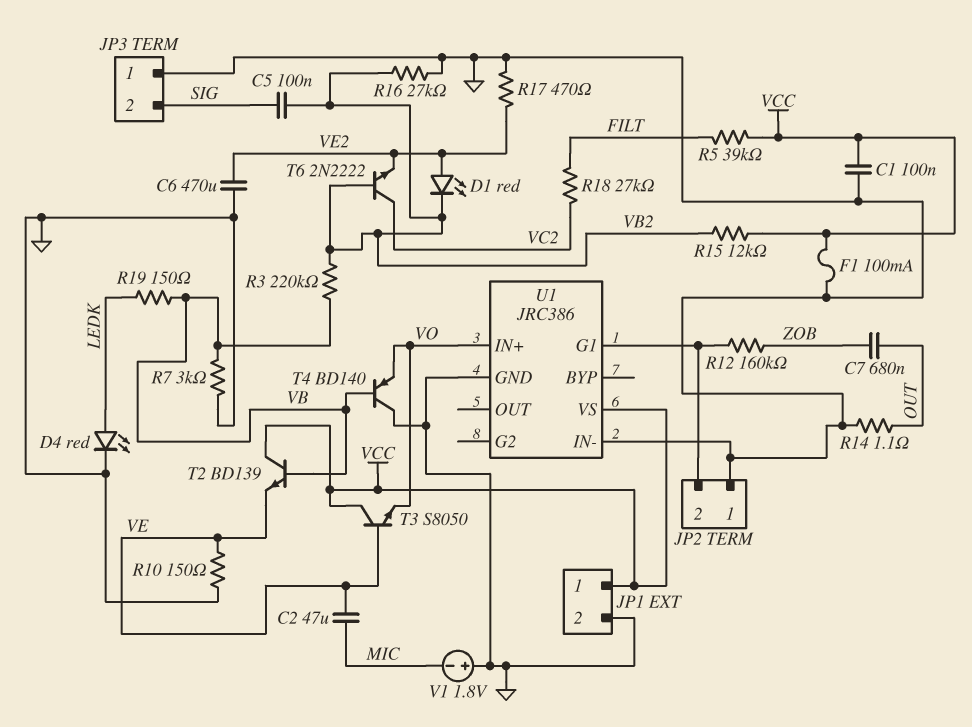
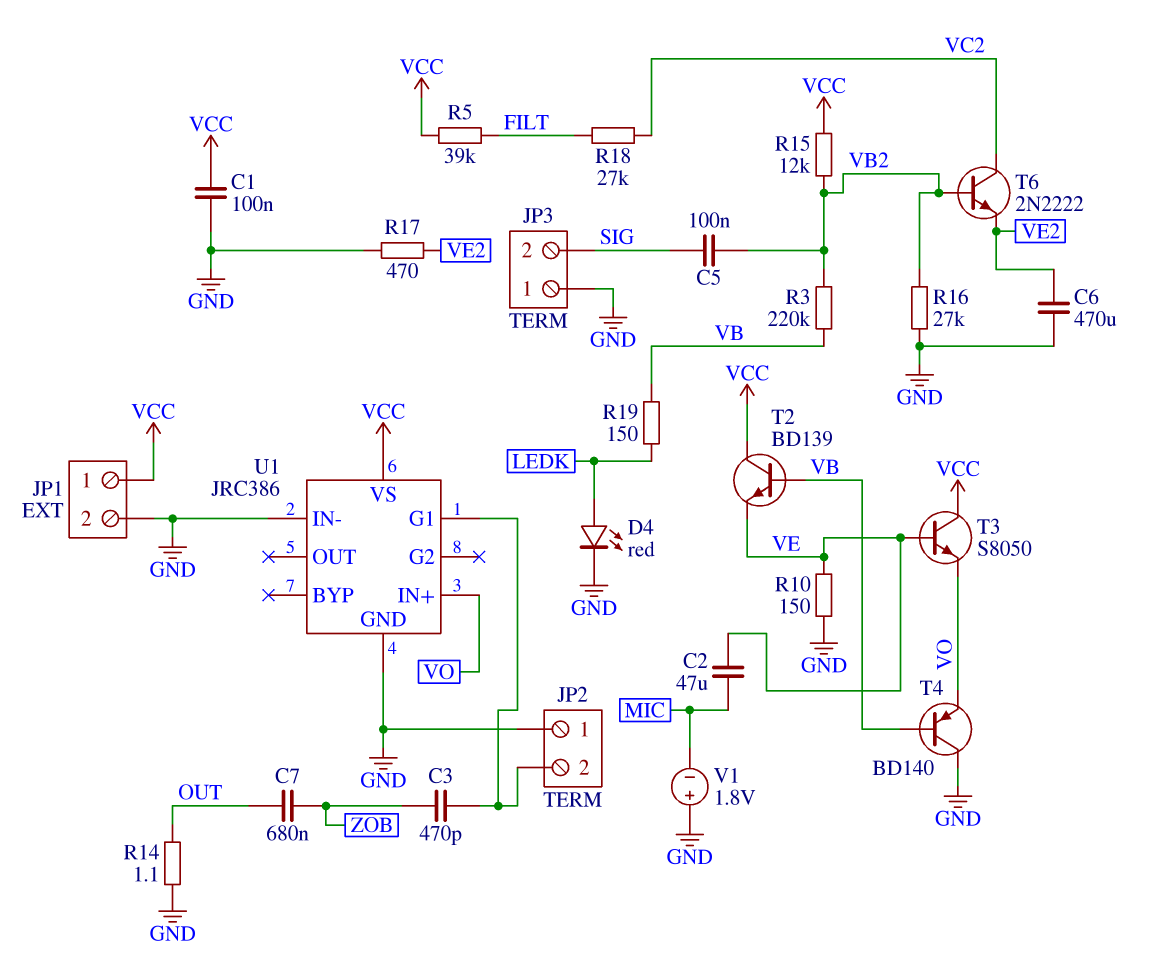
C3: none -> 470pF (JP2/2, ZOB)
D1: LED red (A VE2, K VB2) -> none
F1: 100mA (GND, VCC) -> none
R7: 3k (GND, VB) -> none
R12: 160k (JP2/2, ZOB) -> none

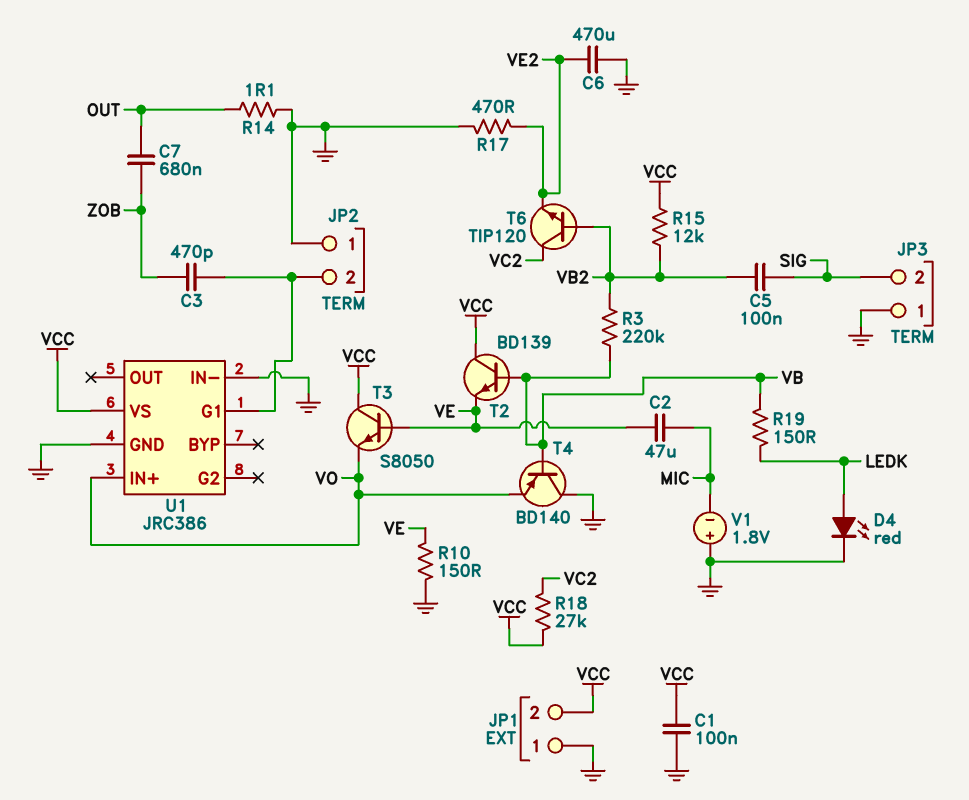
JP1 pin 1: VCC -> GND
JP1 pin 2: GND -> VCC
R5: 39k (FILT, VCC) -> none
R16: 27k (GND, VB2) -> none
R18: 27k (FILT, VC2) -> 27k (VC2, VCC)
T6: NPN 2N2222 (B VB2, C VC2, E VE2) -> NPN TIP120 (B VB2, C VC2, E VE2)

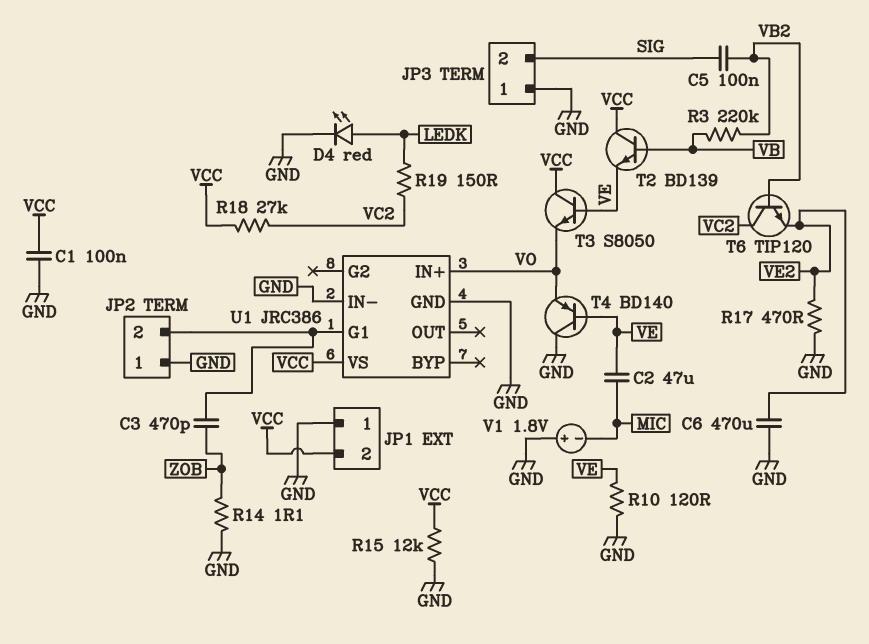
C7: 680nF (OUT, ZOB) -> none
R10: 150 (GND, VE) -> 120 (GND, VE)
R14: 1.1 (GND, OUT) -> 1.1 (GND, ZOB)
R15: 12k (VB2, VCC) -> 12k (GND, VCC)
R19: 150 (LEDK, VB) -> 150 (LEDK, VC2)
T4: PNP BD140 (B VB, C GND, E VO) -> PNP BD140 (B VE, C GND, E VO)

